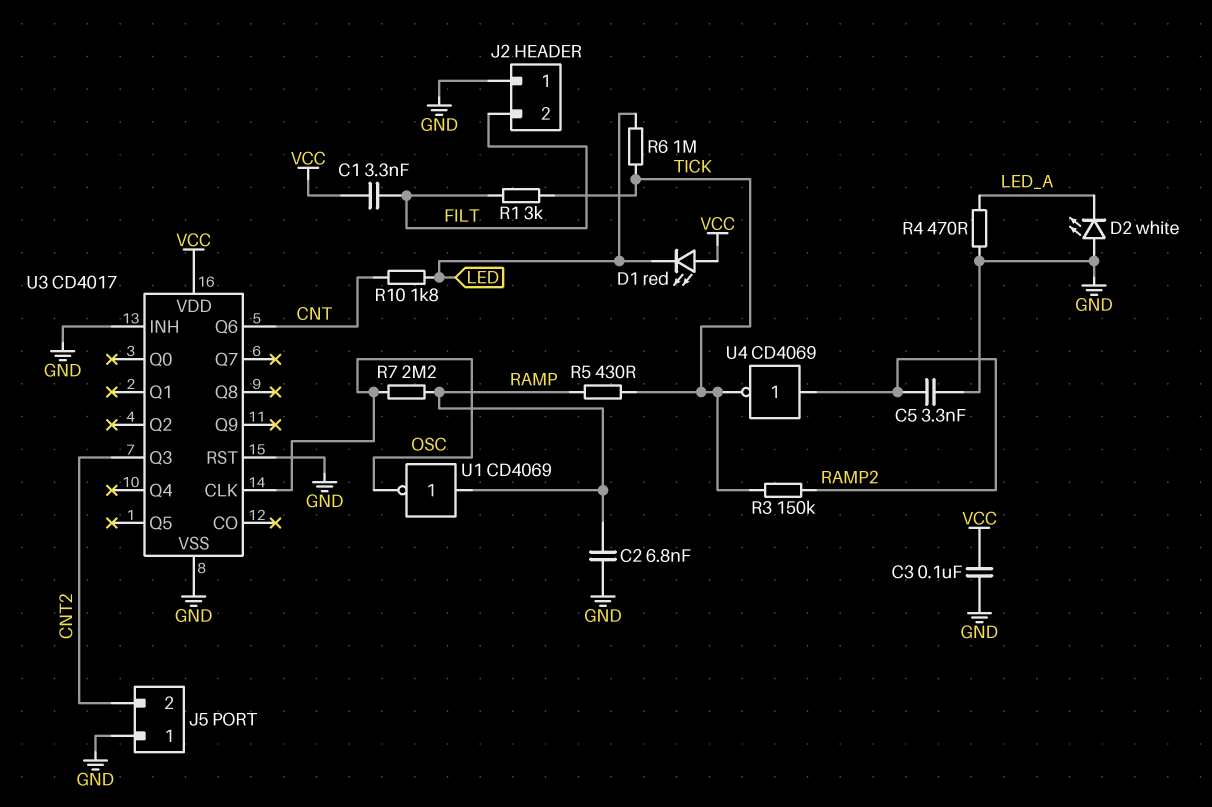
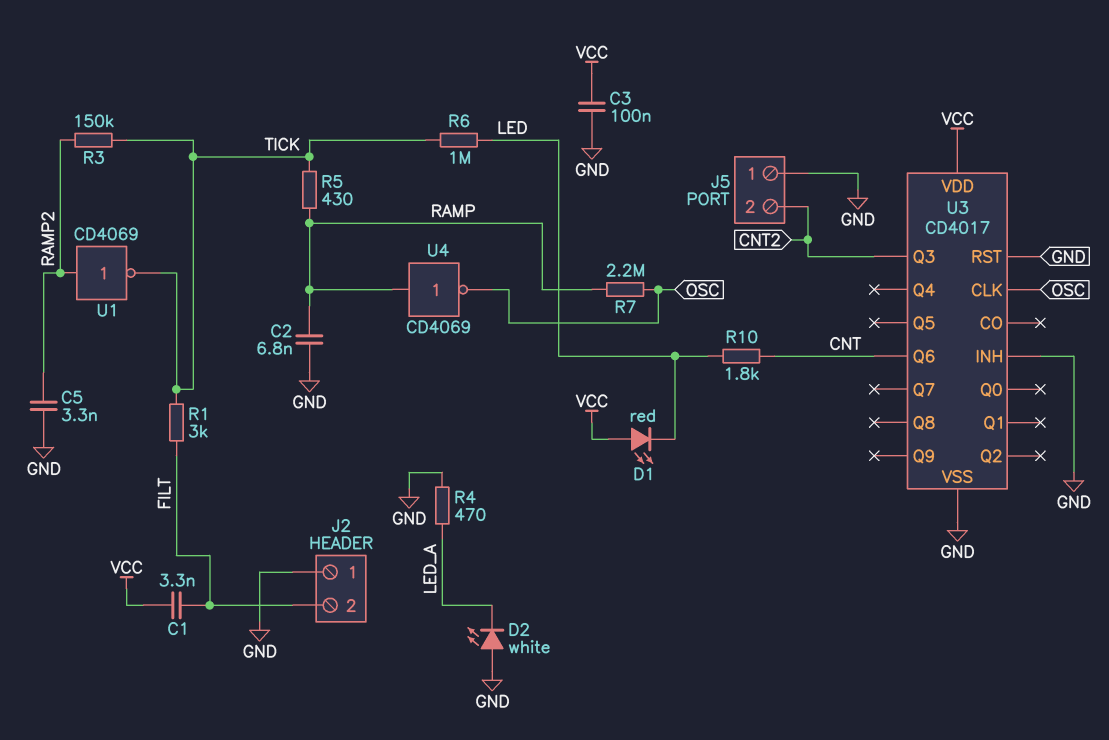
U1: NOT CD4069 (in RAMP, out OSC) -> NOT CD4069 (in RAMP2, out TICK)
U4: NOT CD4069 (in RAMP2, out TICK) -> NOT CD4069 (in RAMP, out OSC)

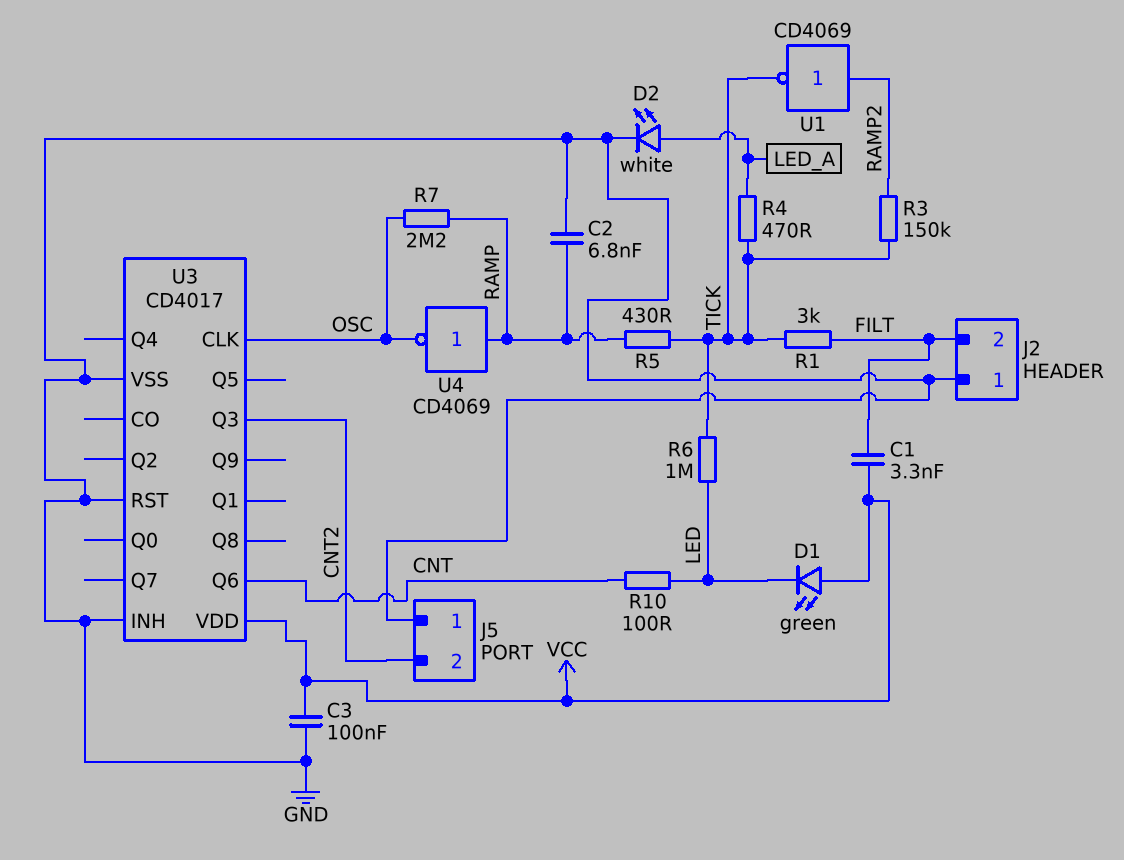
C5: 3.3nF (GND, RAMP2) -> none
D1: LED red (A VCC, K LED) -> LED green (A VCC, K LED)
D2: LED white (A GND, K LED_A) -> LED white (A LED_A, K GND)
R4: 470 (GND, LED_A) -> 470 (LED_A, TICK)
R10: 1.8k (CNT, LED) -> 100 (CNT, LED)

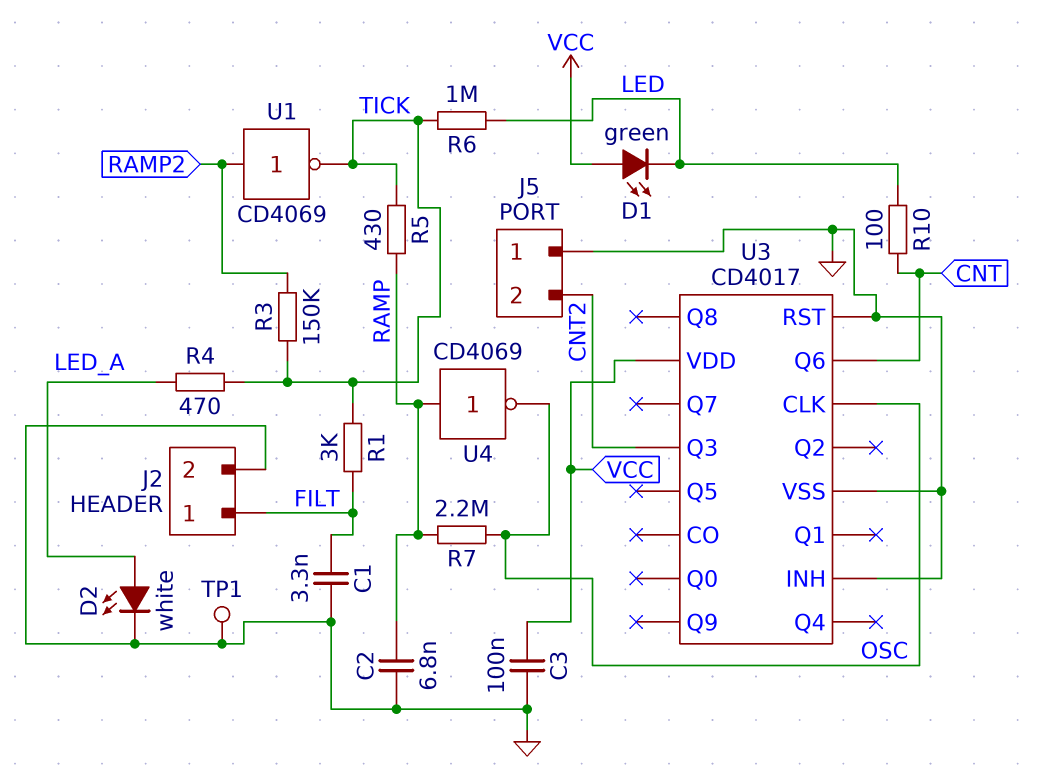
C1: 3.3nF (FILT, VCC) -> 3.3nF (FILT, GND)
J2 pin 1: GND -> FILT
J2 pin 2: FILT -> GND
TP1: none -> test point (GND)

